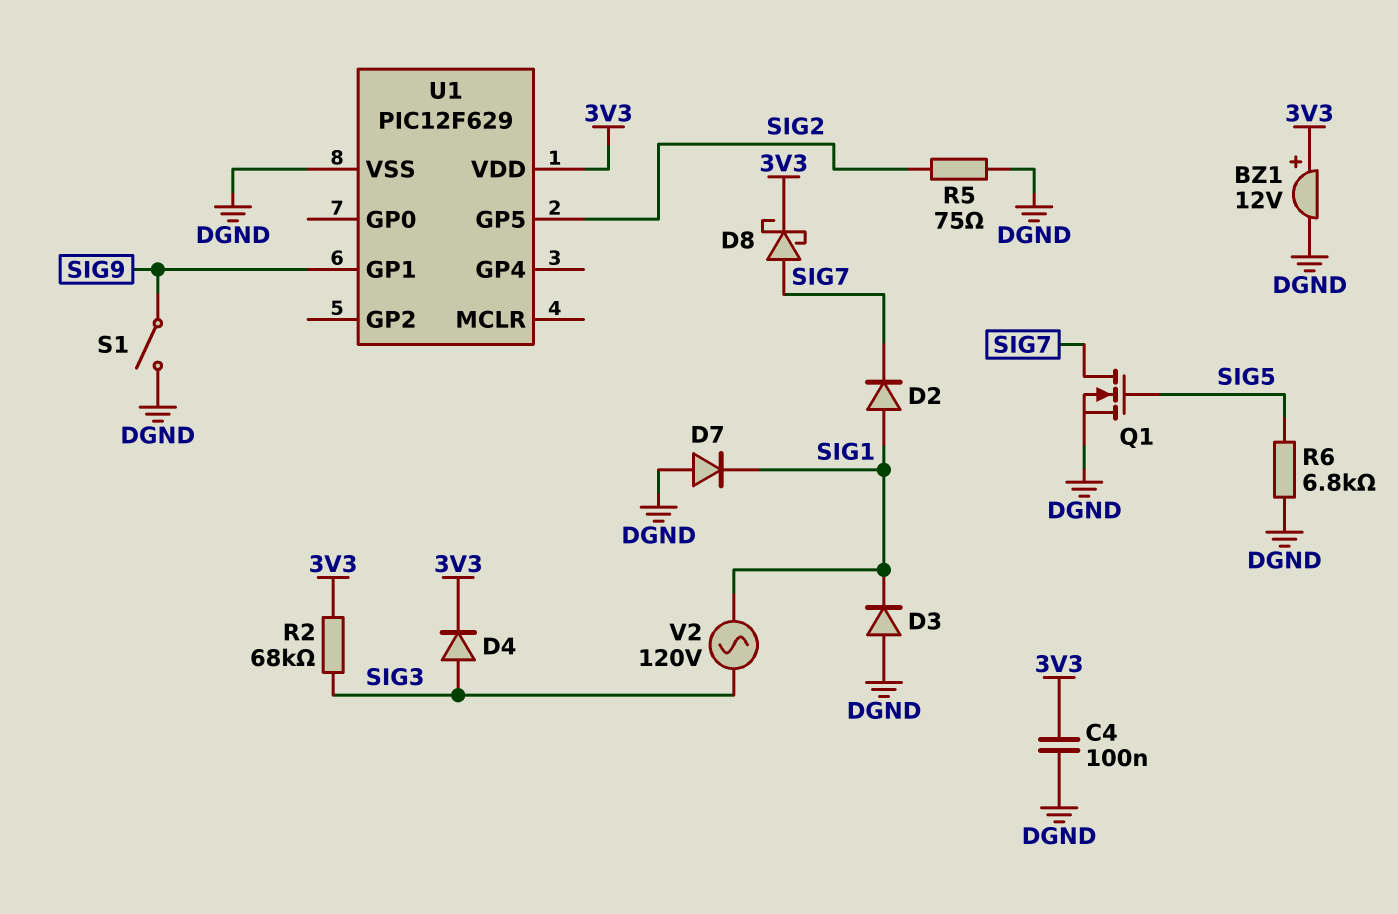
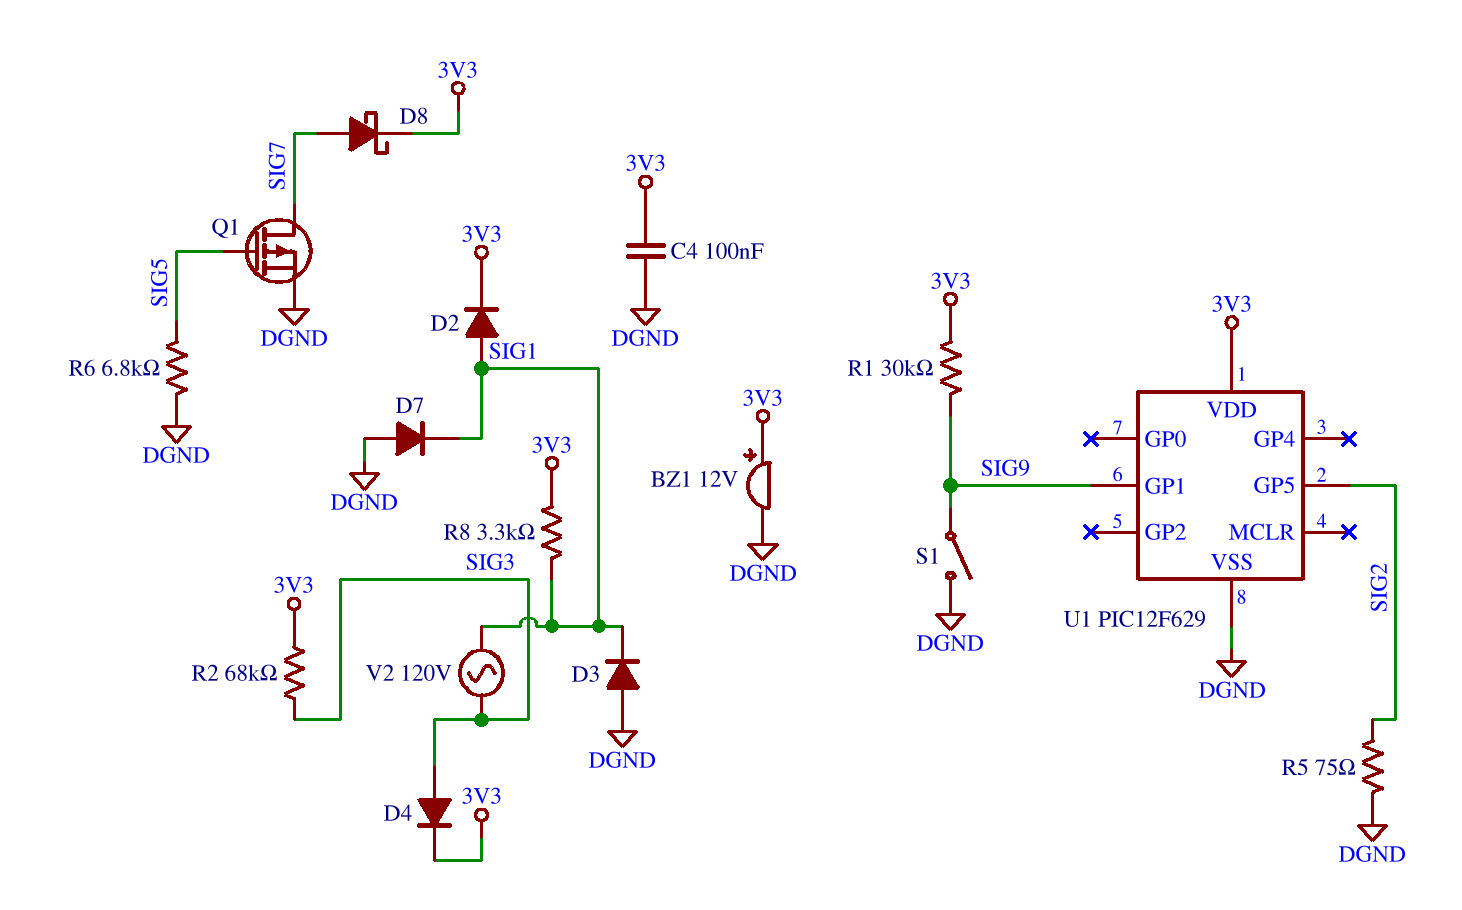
D2: diode (A SIG1, K SIG7) -> diode (A SIG1, K 3V3)
Q1: NMOS (G SIG5, D SIG7, S DGND) -> PMOS (G SIG5, D SIG7, S DGND)
R1: none -> 30k (3V3, SIG9)
R8: none -> 3.3k (3V3, SIG1)

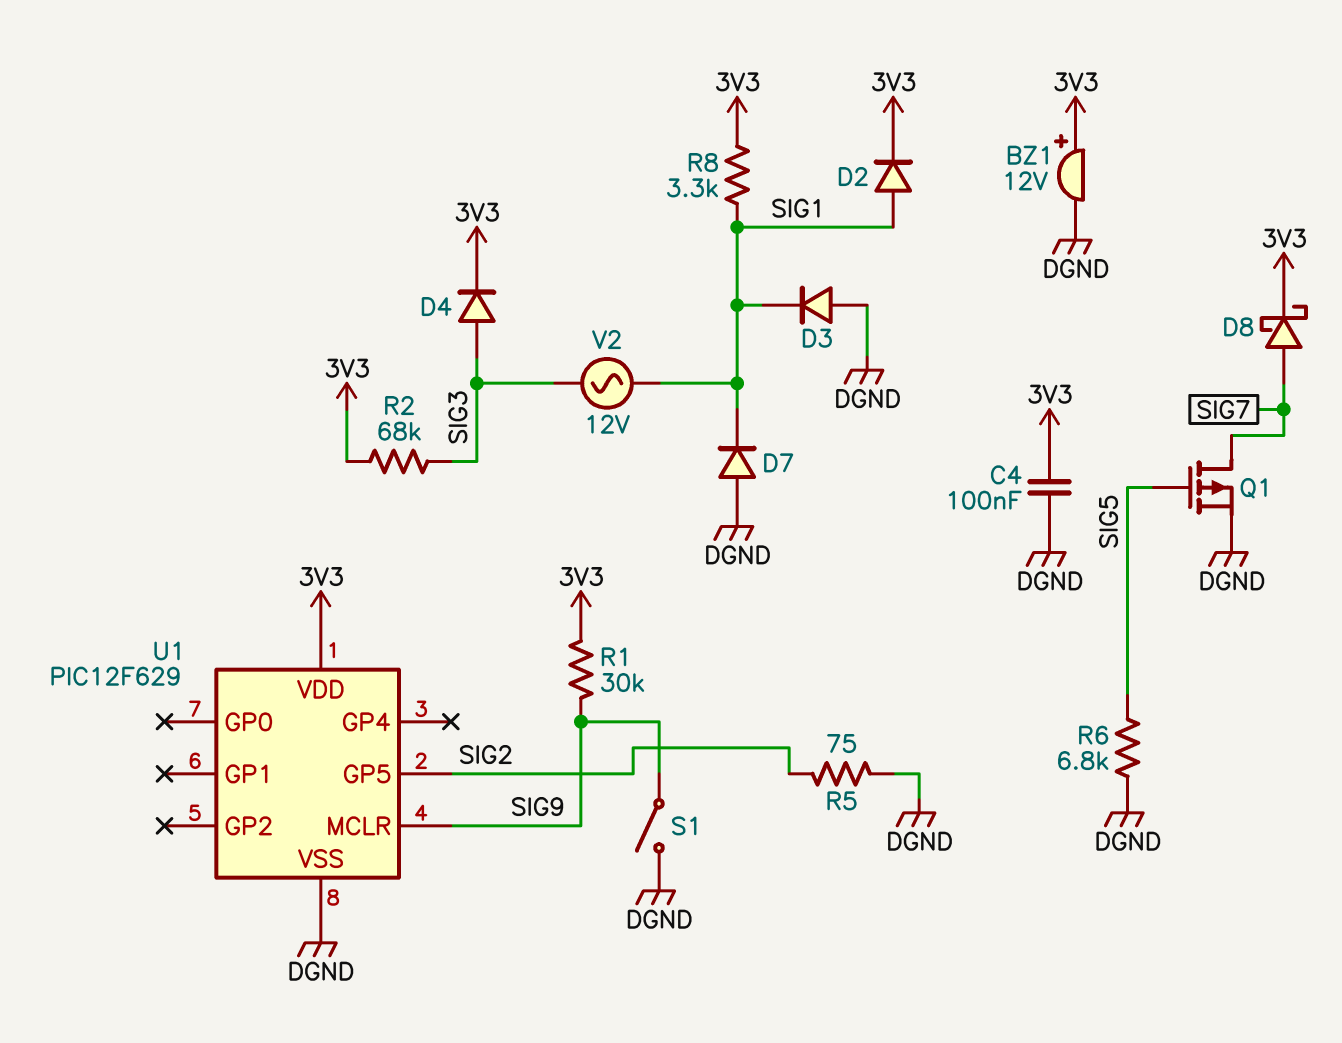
U1 pin GP1: SIG9 -> none
U1 pin MCLR: none -> SIG9
V2: AC 120V (SIG1, SIG3) -> AC 12V (SIG1, SIG3)

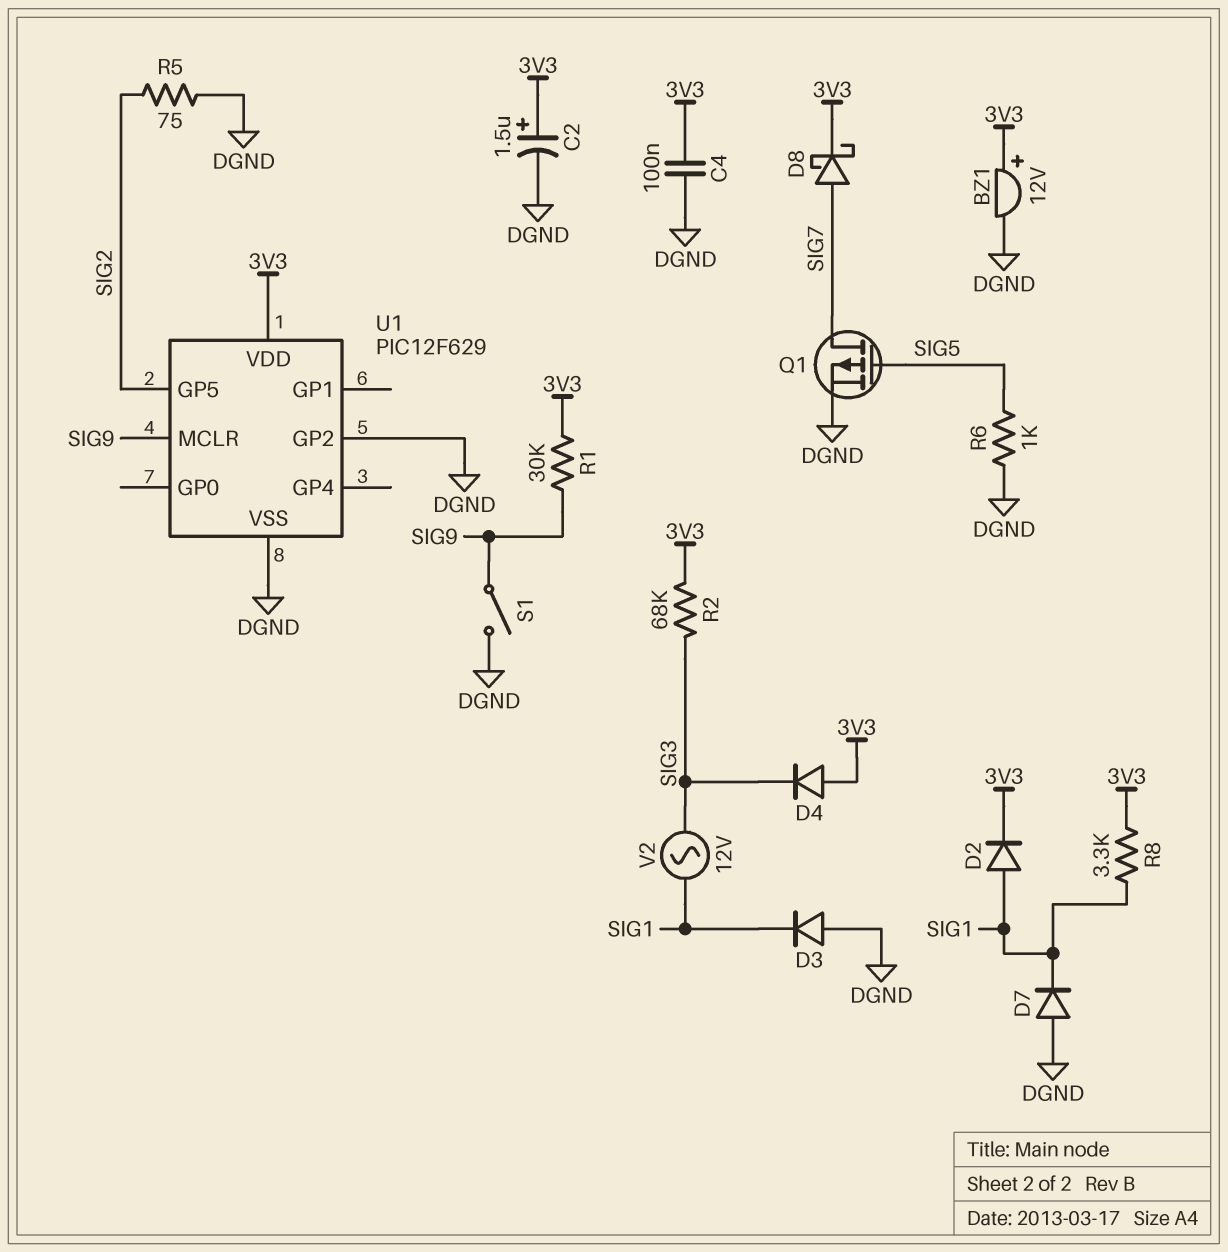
C2: none -> 1.5uF (plus 3V3, minus DGND)
D4: diode (A SIG3, K 3V3) -> diode (A 3V3, K SIG3)
R6: 6.8k (DGND, SIG5) -> 1k (DGND, SIG5)
U1 pin GP2: none -> DGND

